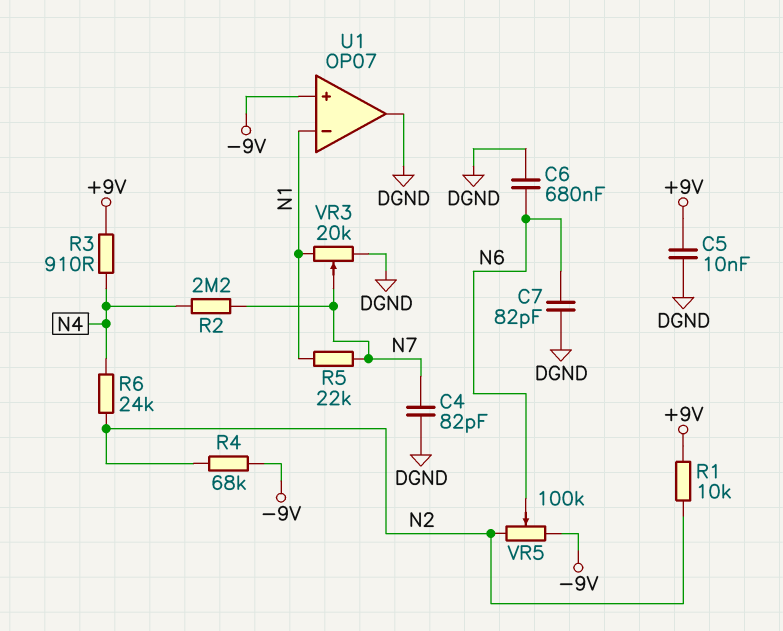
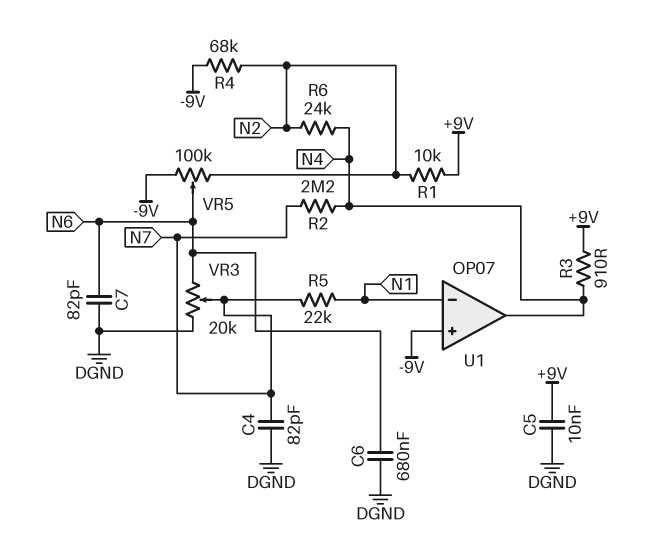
U1 pin out: DGND -> N4
VR3: 20k (DGND, N1, wiper N7) -> 20k (DGND, N6, wiper N7)

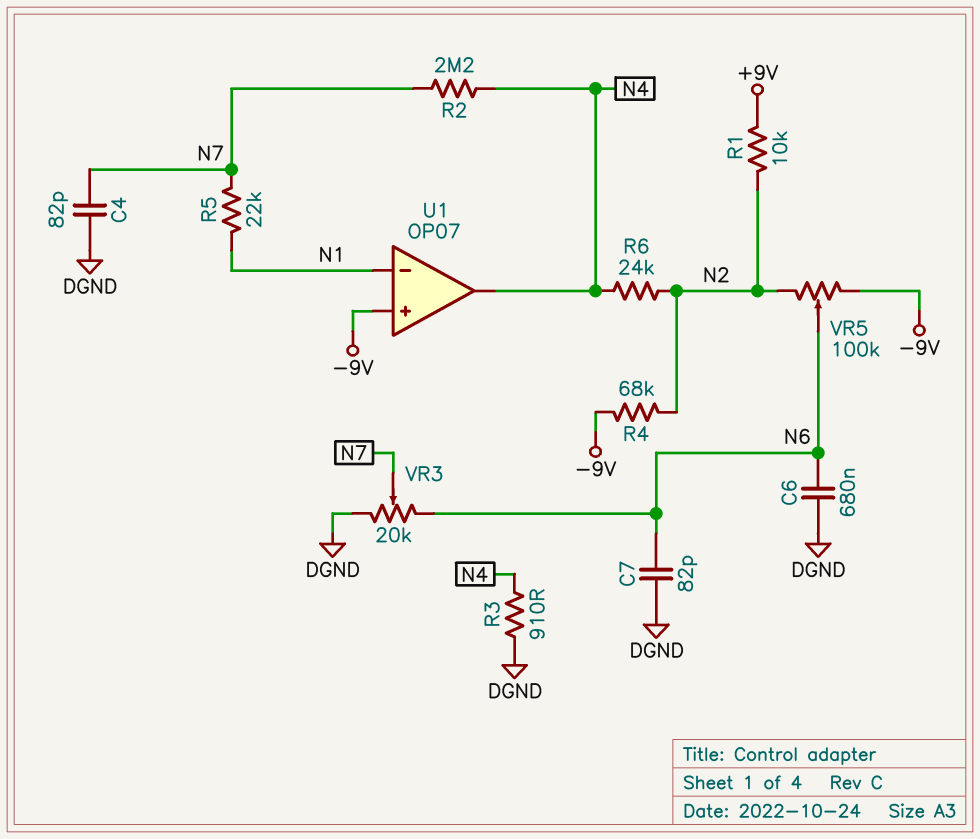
C5: 10nF (+9V, DGND) -> none
R3: 910 (+9V, N4) -> 910 (DGND, N4)

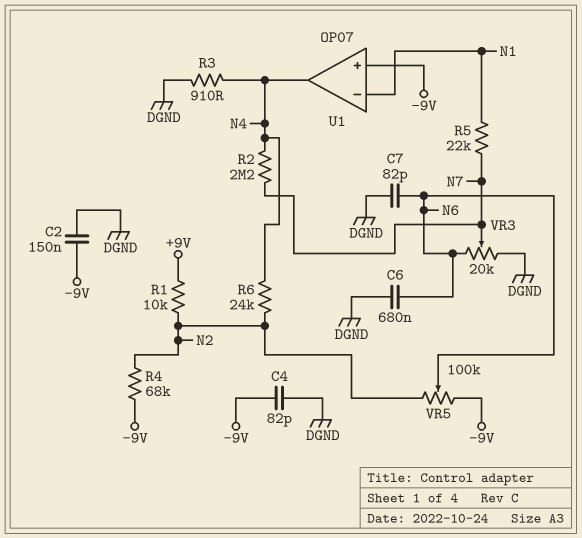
C2: none -> 150nF (-9V, DGND)
C4: 82pF (DGND, N7) -> 82pF (-9V, DGND)

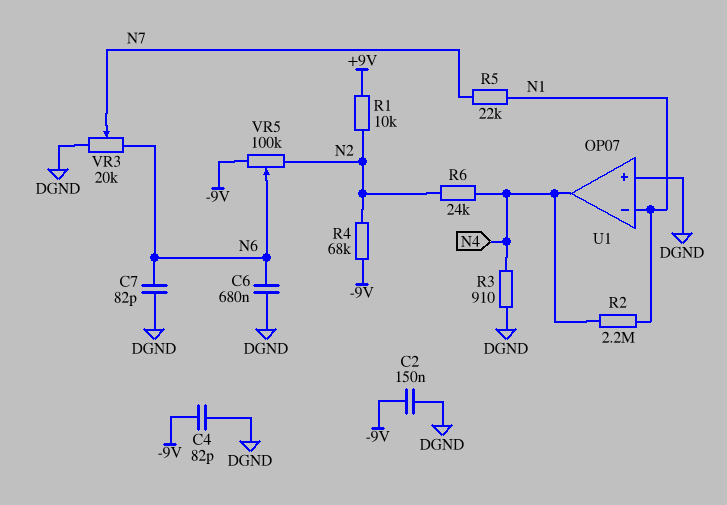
R2: 2.2M (N4, N7) -> 2.2M (N1, N4)
U1 pin in+: -9V -> DGND

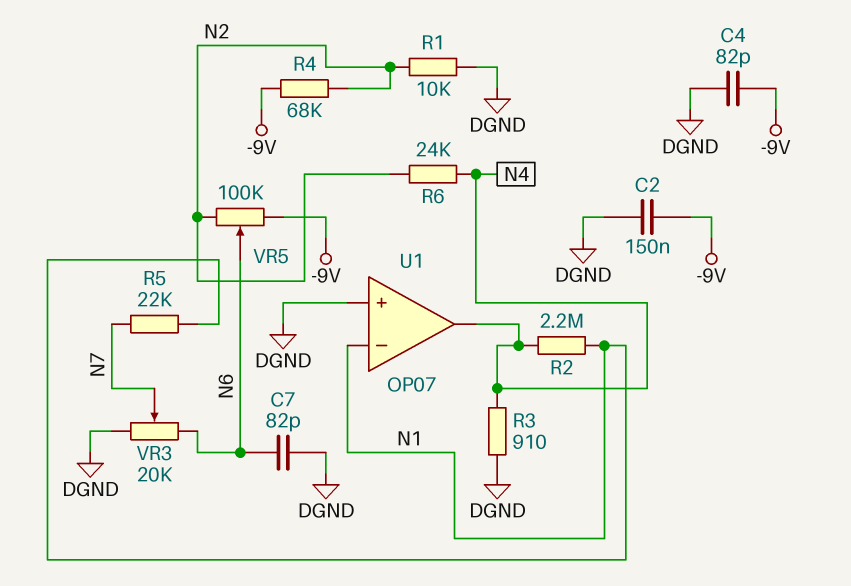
C6: 680nF (DGND, N6) -> none
R1: 10k (+9V, N2) -> 10k (DGND, N2)

